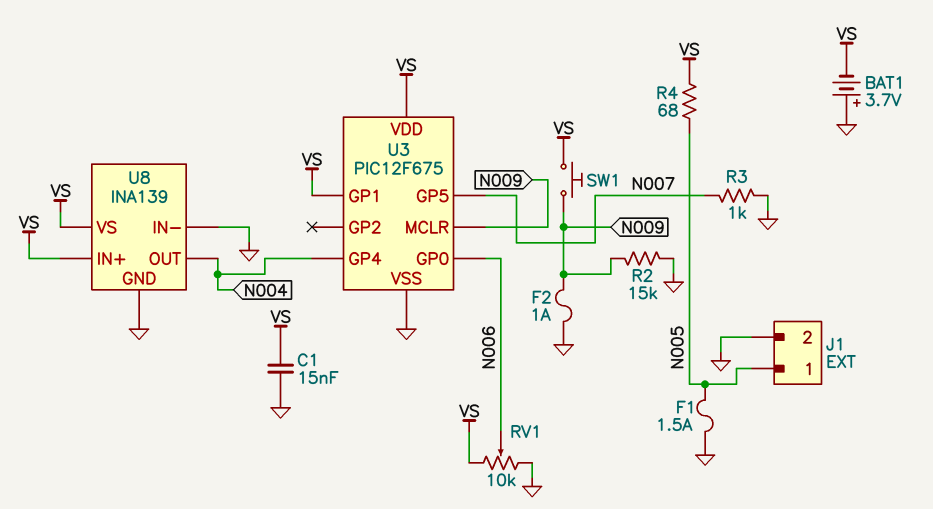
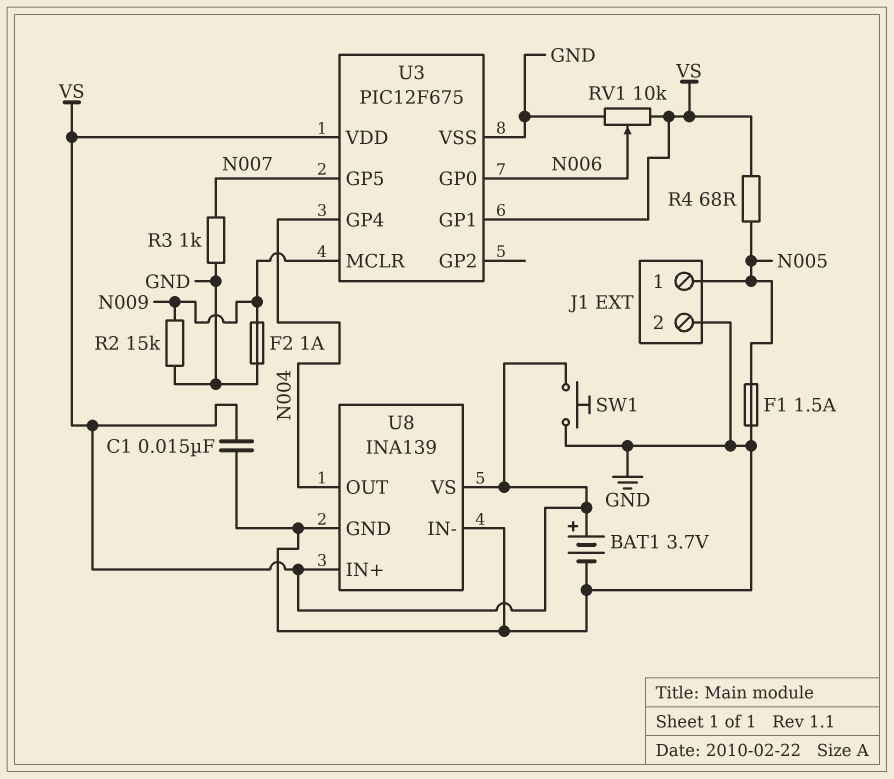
BAT1: 3.7V (plus GND, minus VS) -> 3.7V (plus VS, minus GND)
SW1: button (N009, VS) -> button (GND, VS)

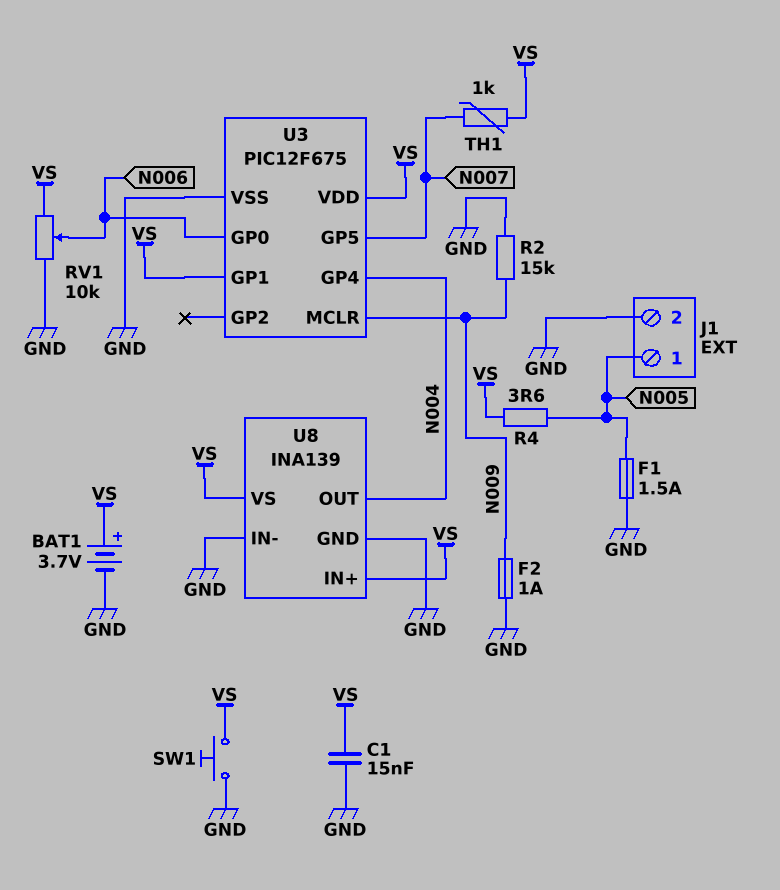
R3: 1k (GND, N007) -> none
R4: 68 (N005, VS) -> 3.6 (N005, VS)
TH1: none -> 1k (N007, VS)

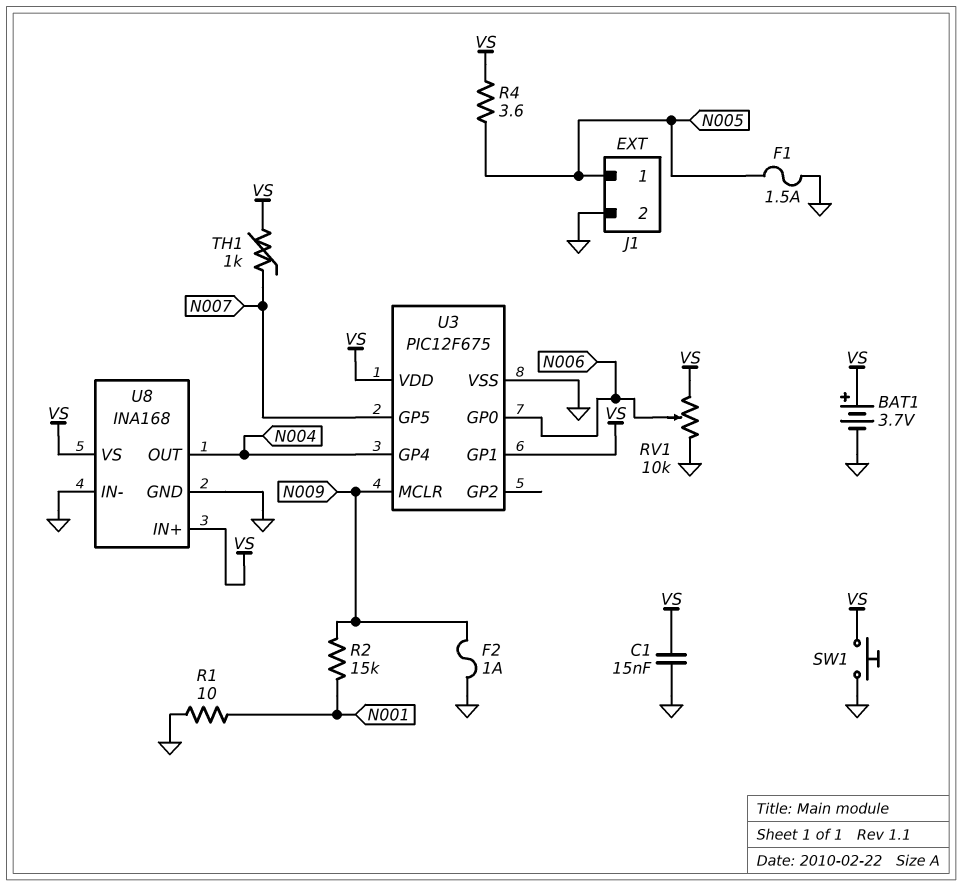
R1: none -> 10 (GND, N001)
R2: 15k (GND, N009) -> 15k (N001, N009)
U8: INA139 -> INA168

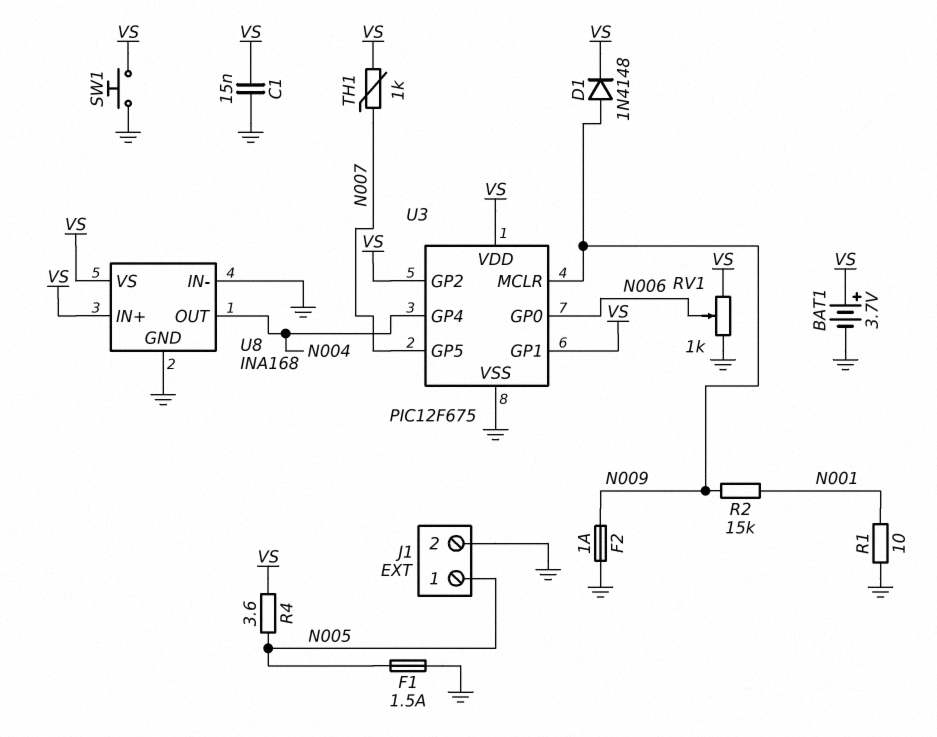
D1: none -> diode 1N4148 (A N009, K VS)
RV1: 10k (GND, VS, wiper N006) -> 1k (GND, VS, wiper N006)
U3 pin GP2: none -> VS

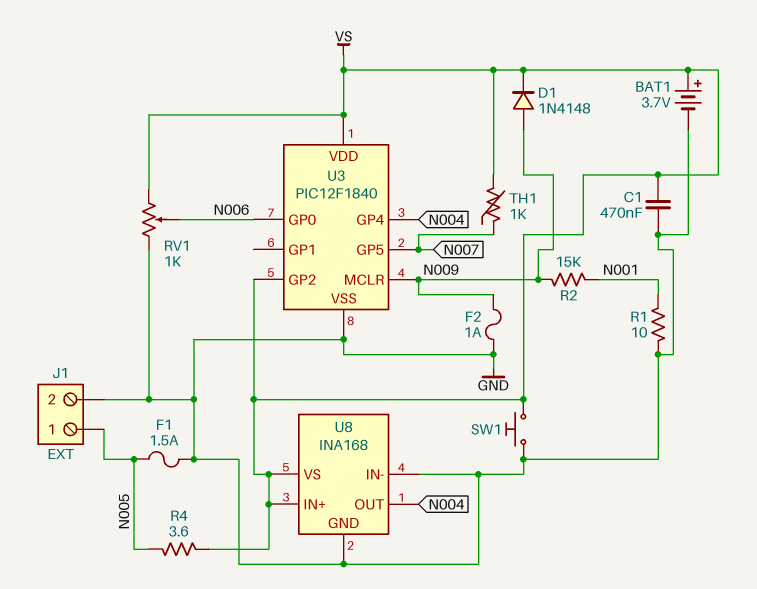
C1: 15nF (GND, VS) -> 470nF (GND, VS)
U3: PIC12F675 -> PIC12F1840
U3 pin GP1: VS -> none

